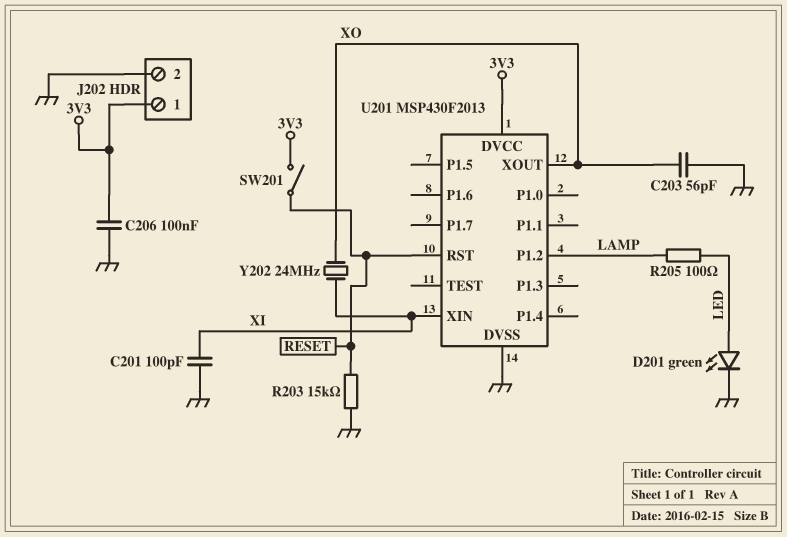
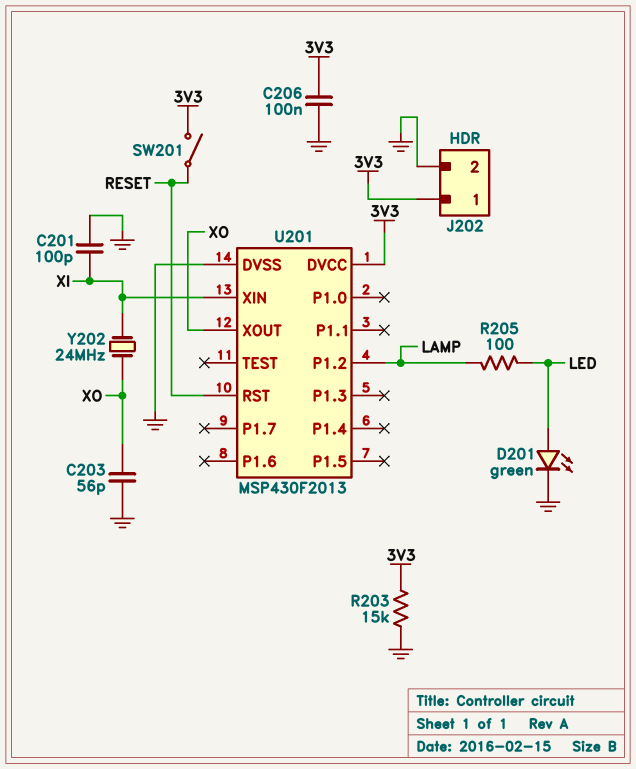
R203: 15k (GND, RESET) -> 15k (3V3, GND)

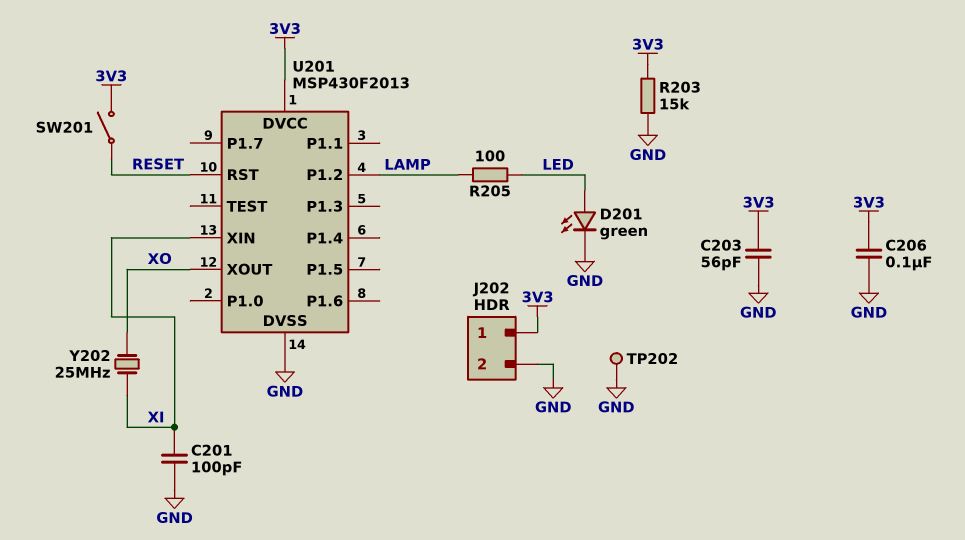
C203: 56pF (GND, XO) -> 56pF (3V3, GND)
TP202: none -> test point (GND)
Y202: 24MHz (XI, XO) -> 25MHz (XI, XO)

